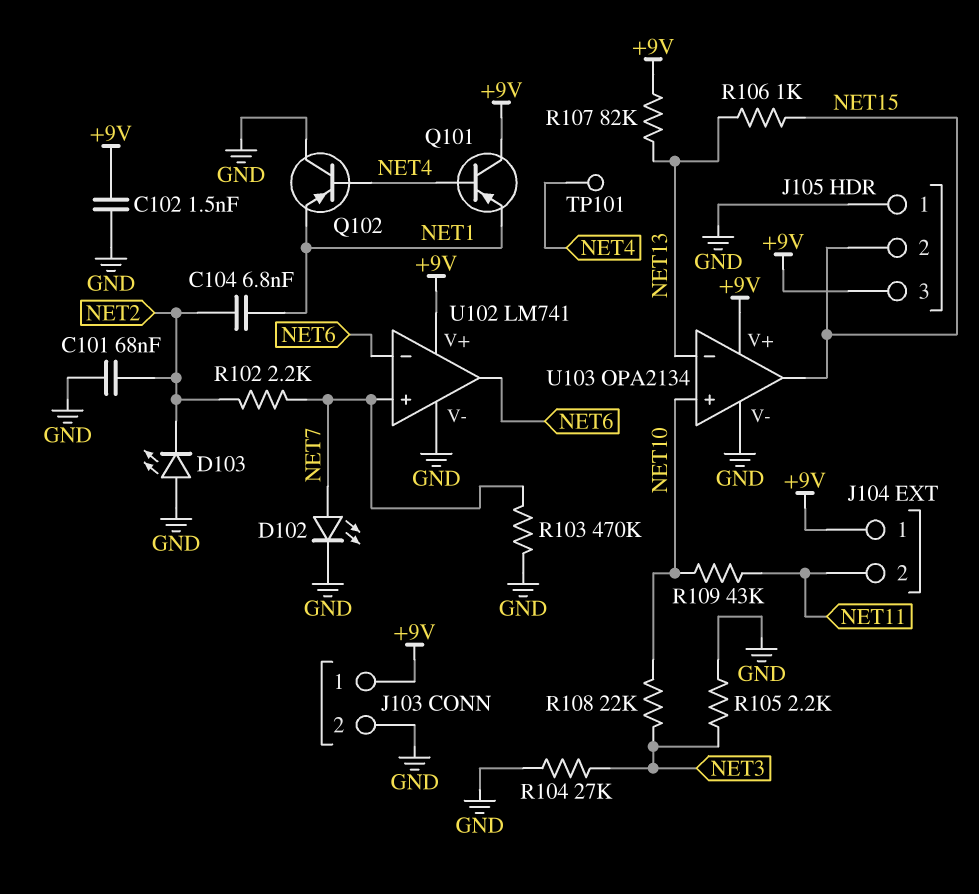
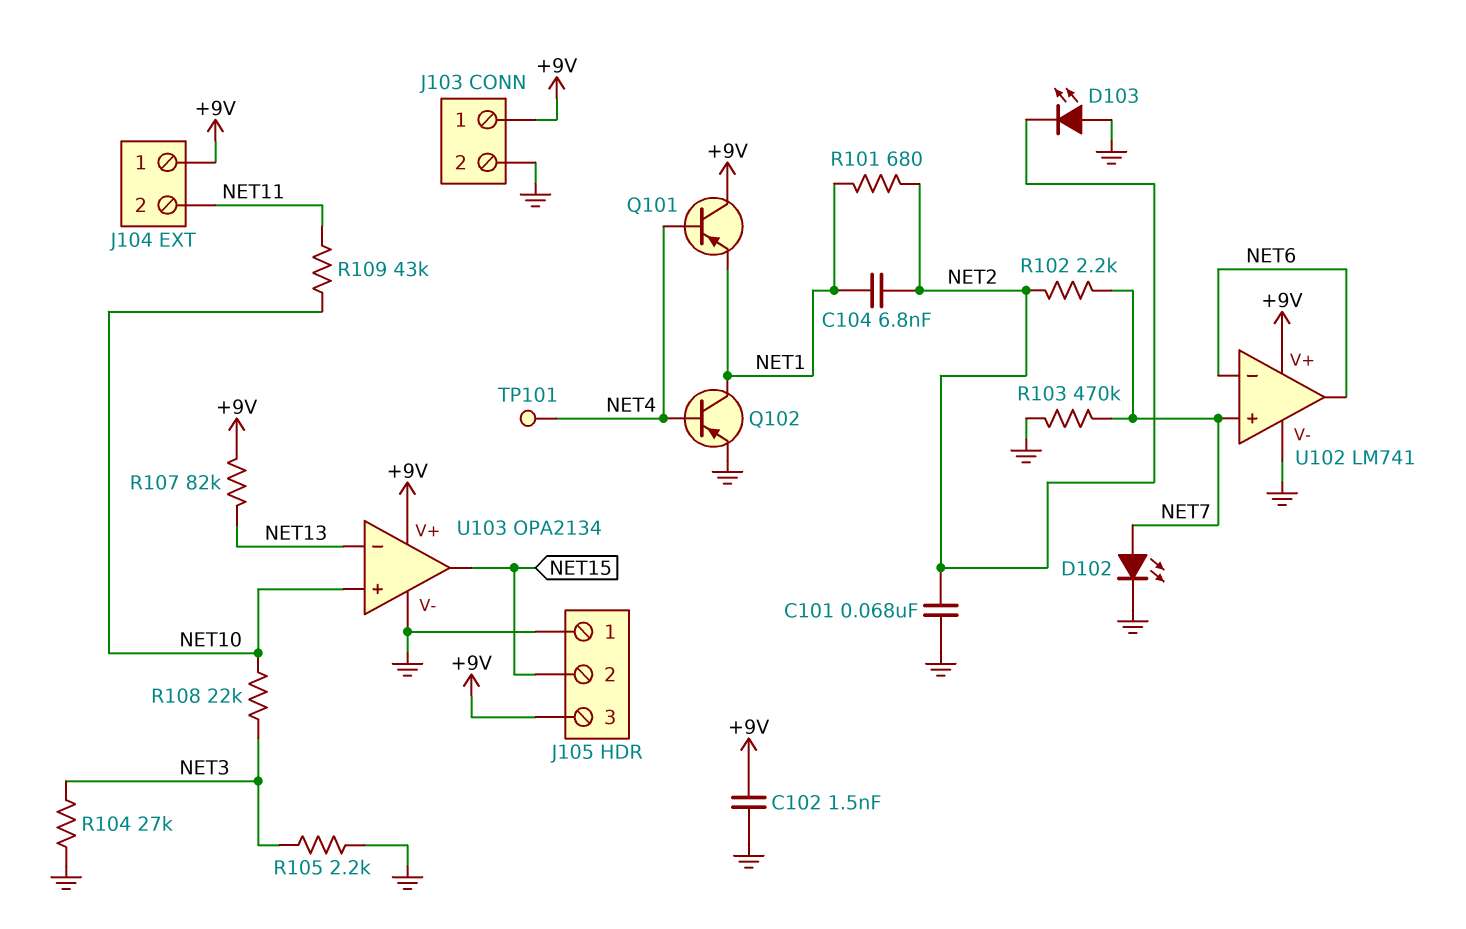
Q102: PNP (B NET4, C GND, E NET1) -> PNP (B NET4, C NET1, E GND)
R101: none -> 680 (NET1, NET2)
R106: 1k (NET13, NET15) -> none

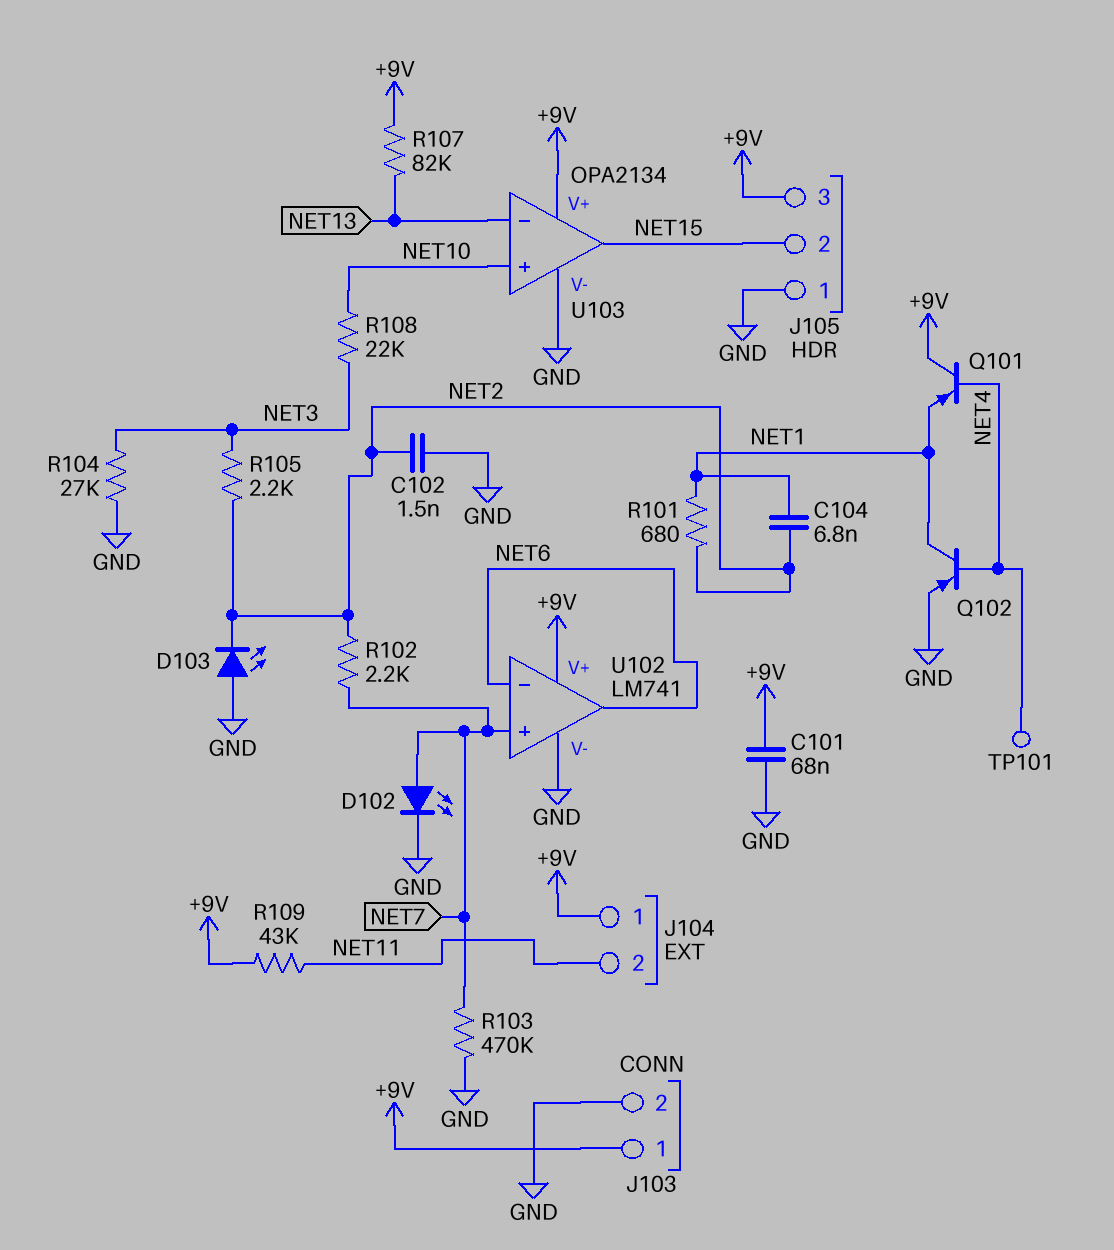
C101: 68nF (GND, NET2) -> 68nF (+9V, GND)
C102: 1.5nF (+9V, GND) -> 1.5nF (GND, NET2)
R105: 2.2k (GND, NET3) -> 2.2k (NET2, NET3)
R109: 43k (NET10, NET11) -> 43k (+9V, NET11)

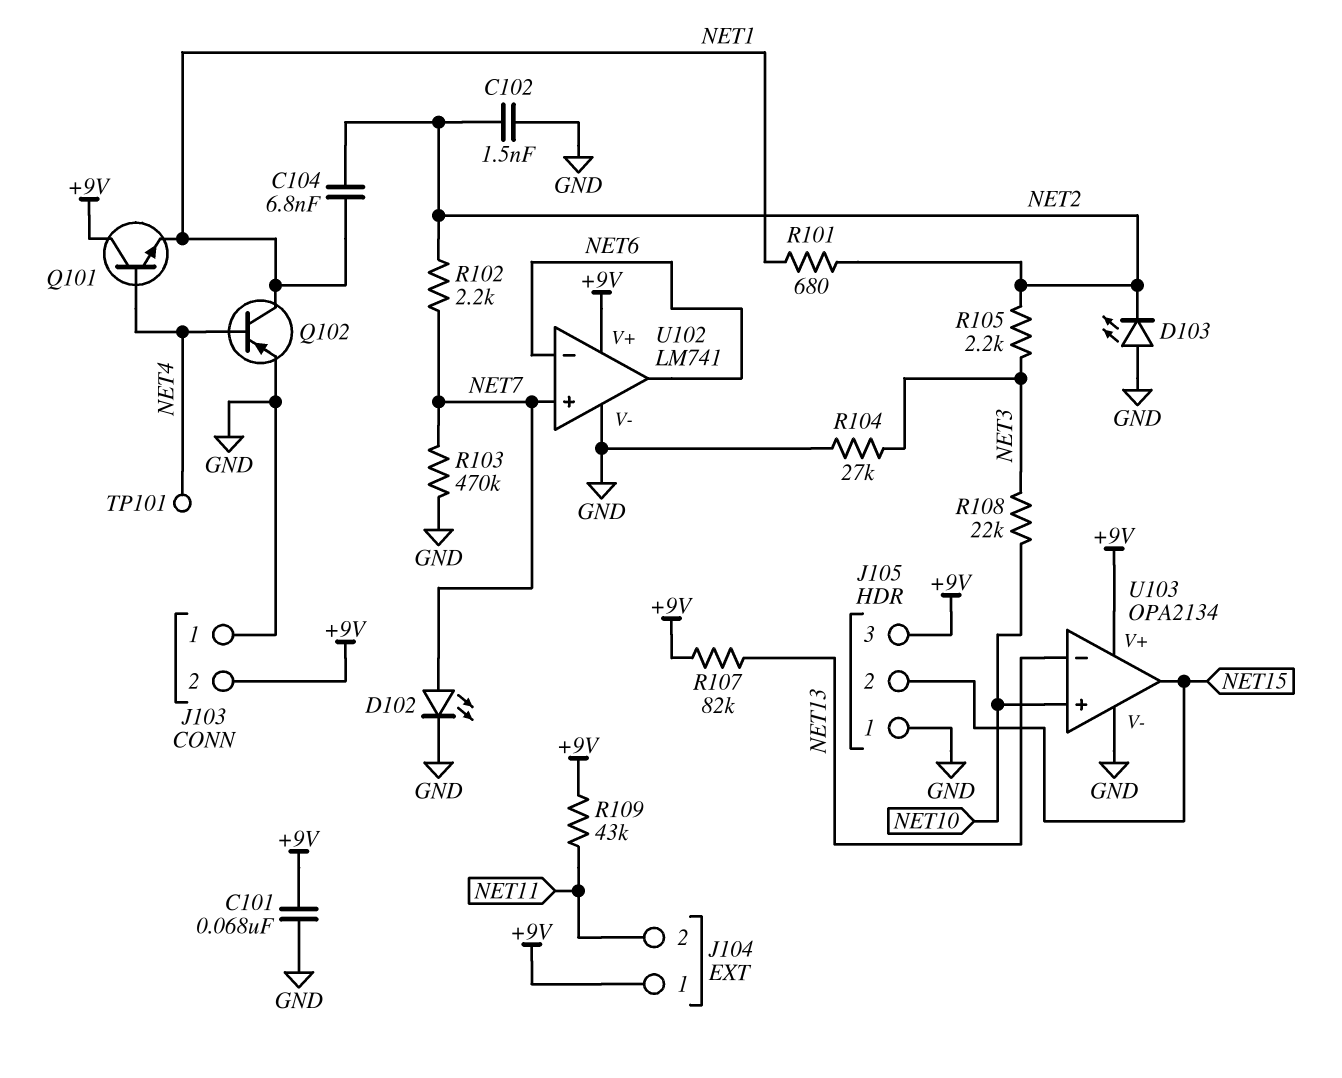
J103 pin 1: +9V -> GND
J103 pin 2: GND -> +9V
Q101: PNP (B NET4, C +9V, E NET1) -> NPN (B NET4, C +9V, E NET1)

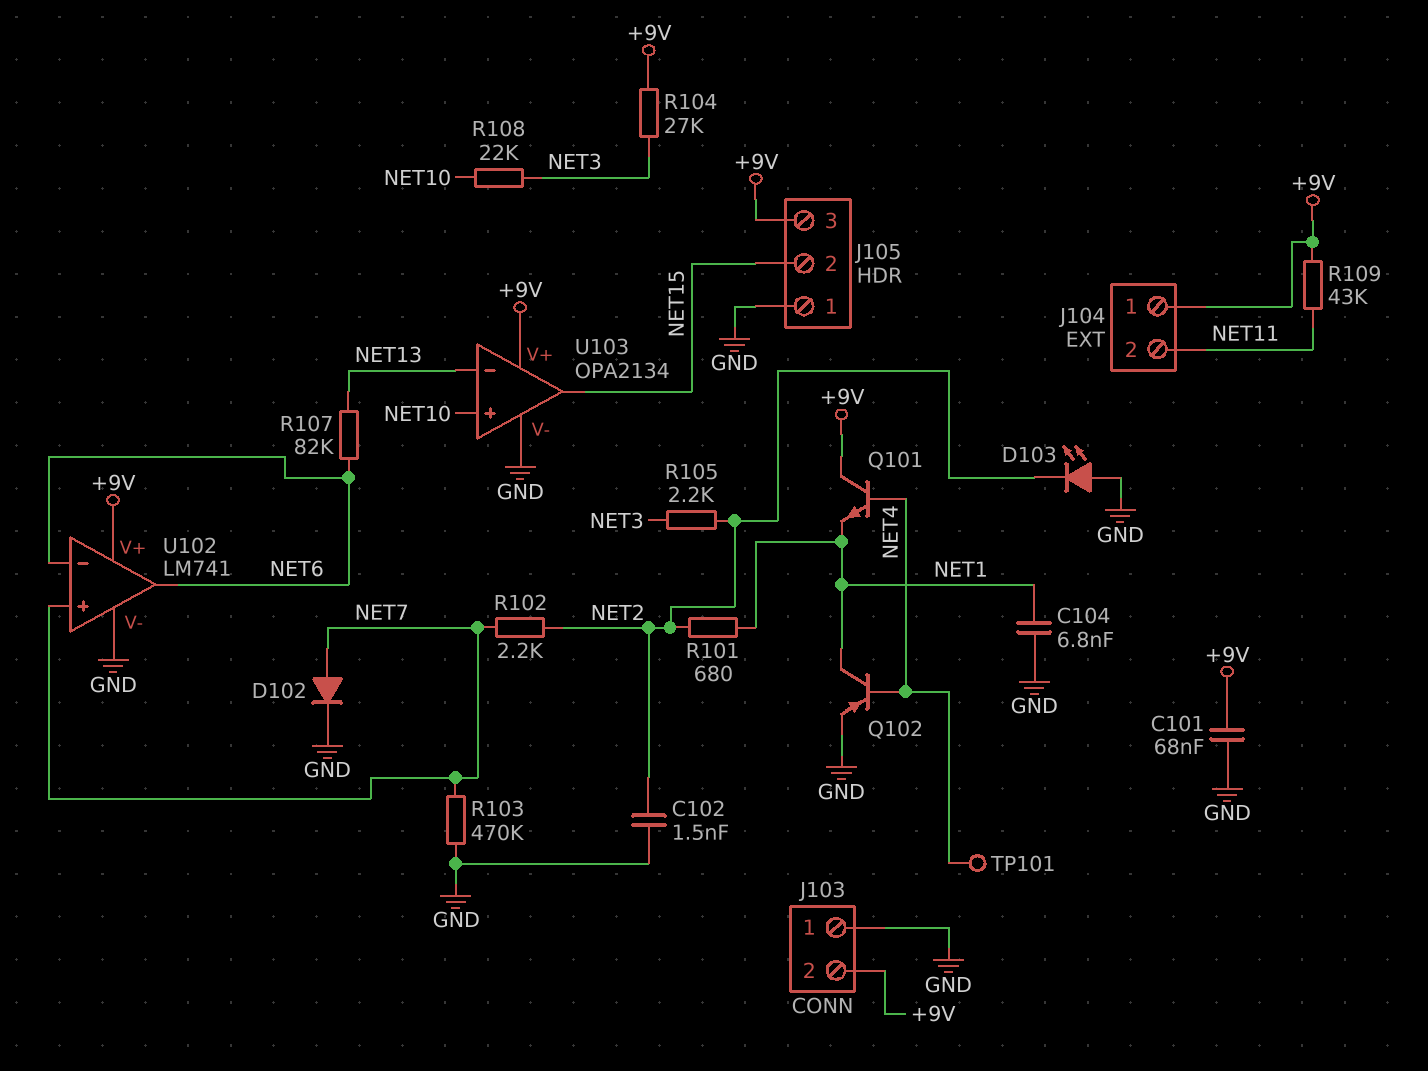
C104: 6.8nF (NET1, NET2) -> 6.8nF (GND, NET1)
D102: LED (A NET7, K GND) -> diode (A NET7, K GND)
R104: 27k (GND, NET3) -> 27k (+9V, NET3)
R107: 82k (+9V, NET13) -> 82k (NET6, NET13)

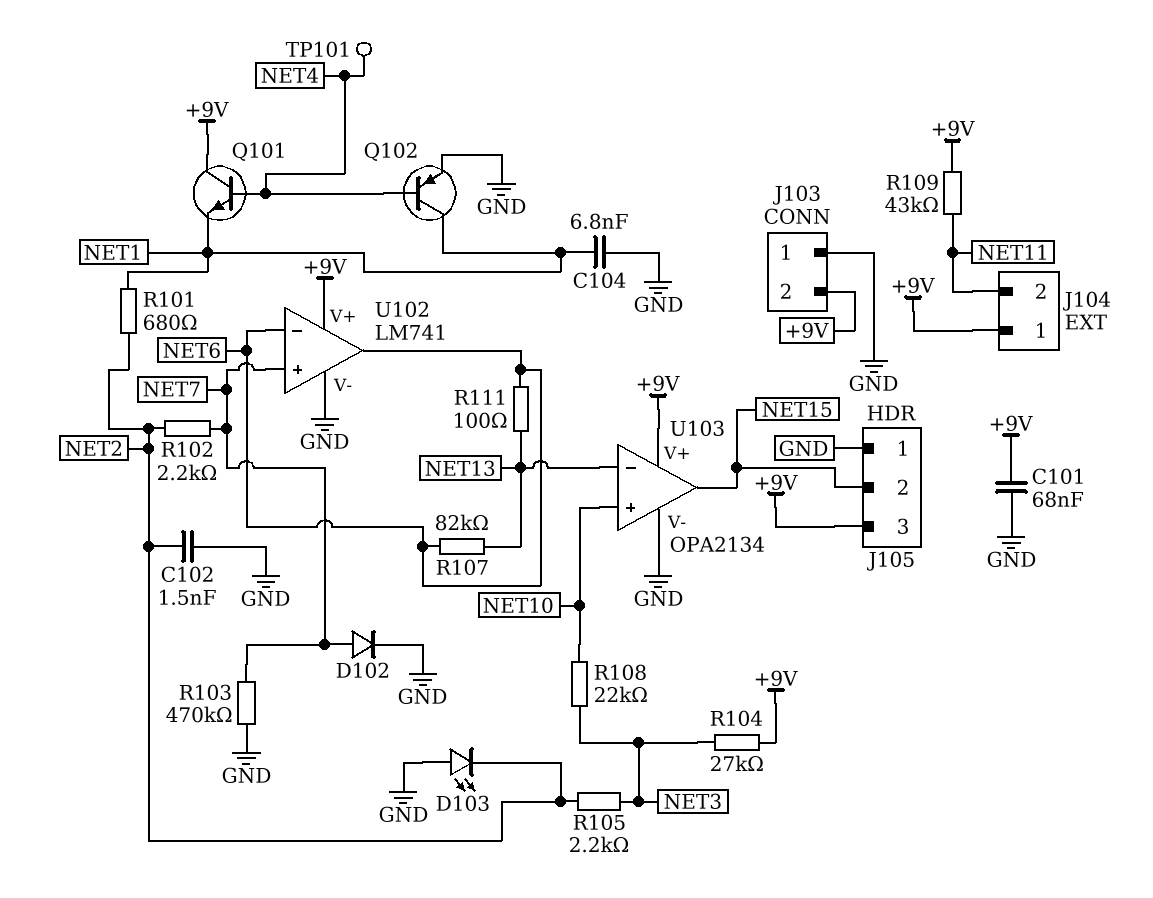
R111: none -> 100 (NET6, NET13)

